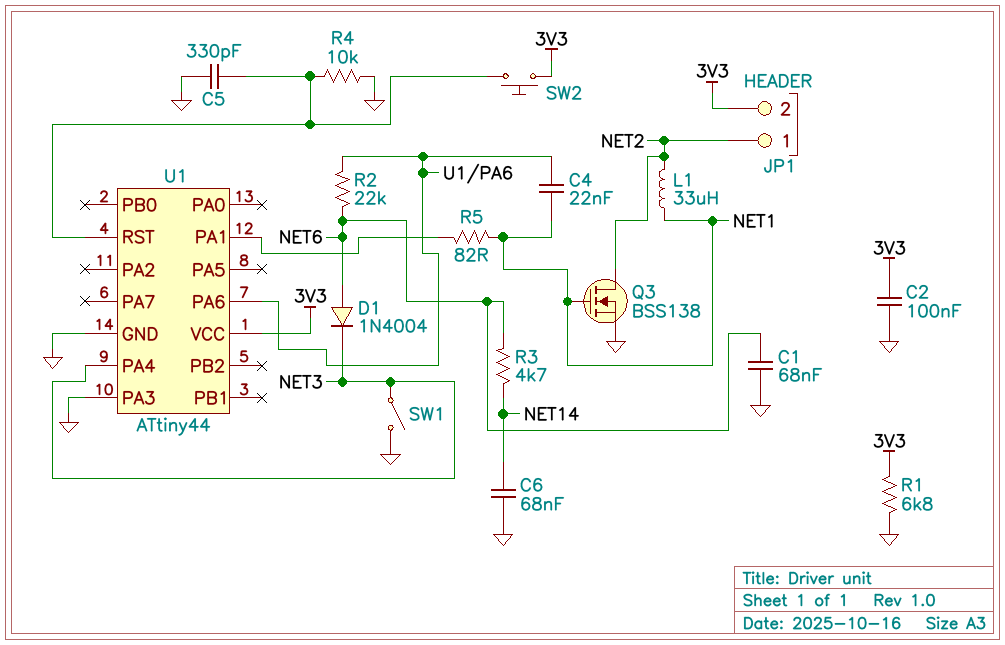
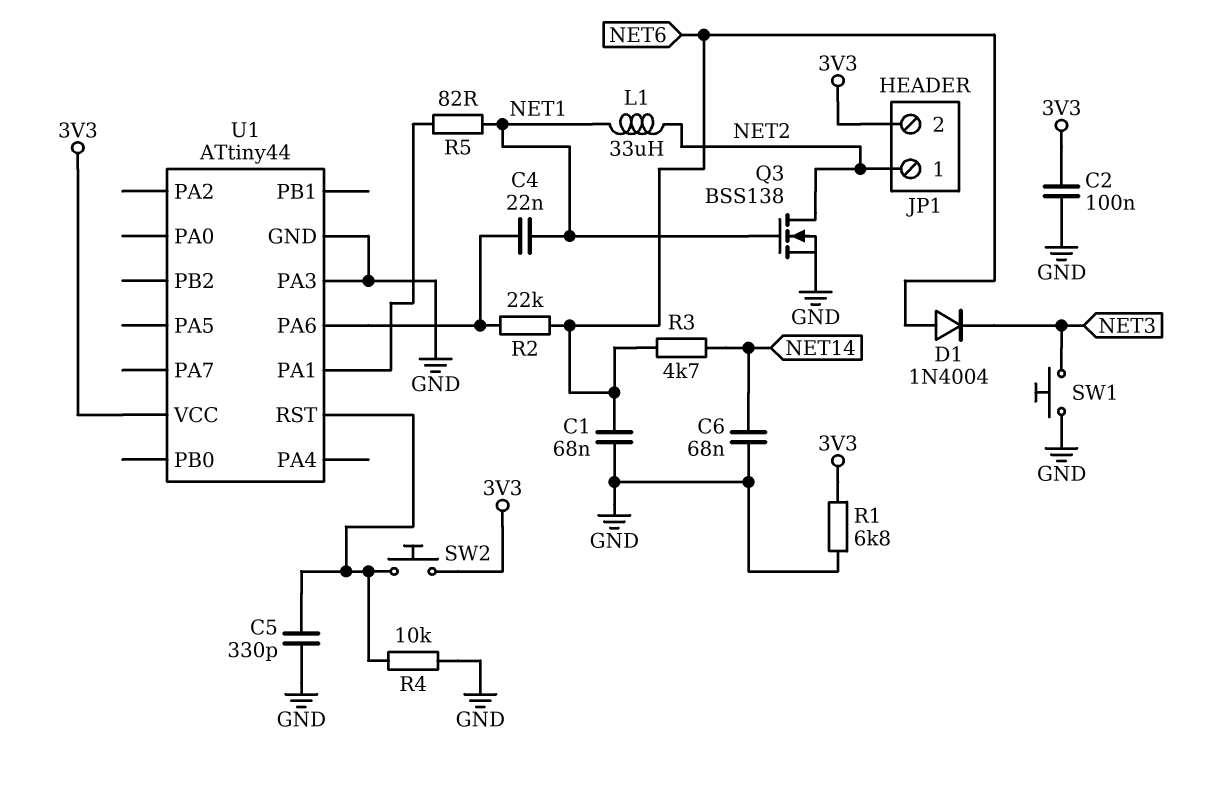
SW1: switch (GND, NET3) -> button (GND, NET3)
U1 pin PA4: NET3 -> none

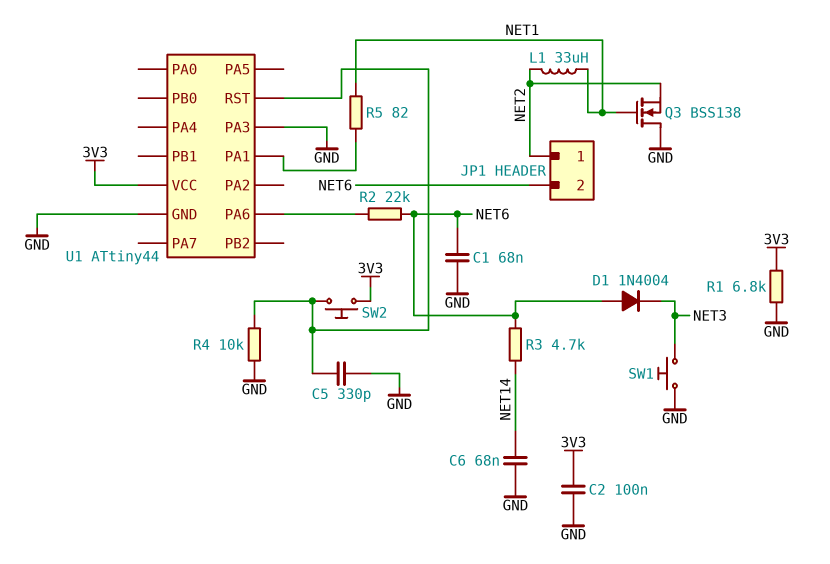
C4: 22nF (NET1, U1/PA6) -> none
JP1 pin 2: 3V3 -> NET6
Q3: NMOS BSS138 (G NET1, D NET2, S GND) -> NMOS BSS138 (G NET1, D GND, S NET2)

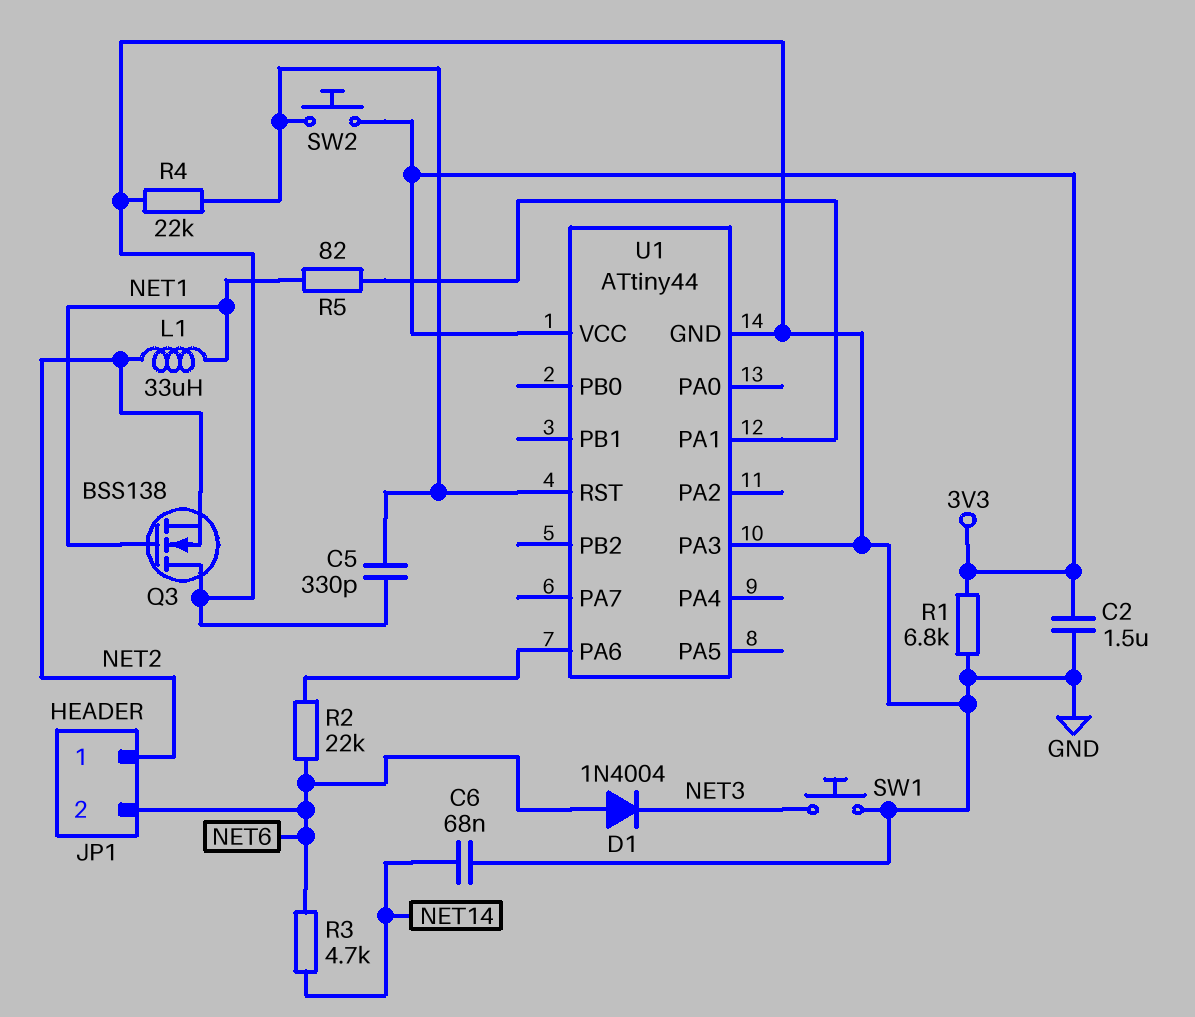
C1: 68nF (GND, NET6) -> none
C2: 100nF (3V3, GND) -> 1.5uF (3V3, GND)
R4: 10k (GND, U1/RST) -> 22k (GND, U1/RST)

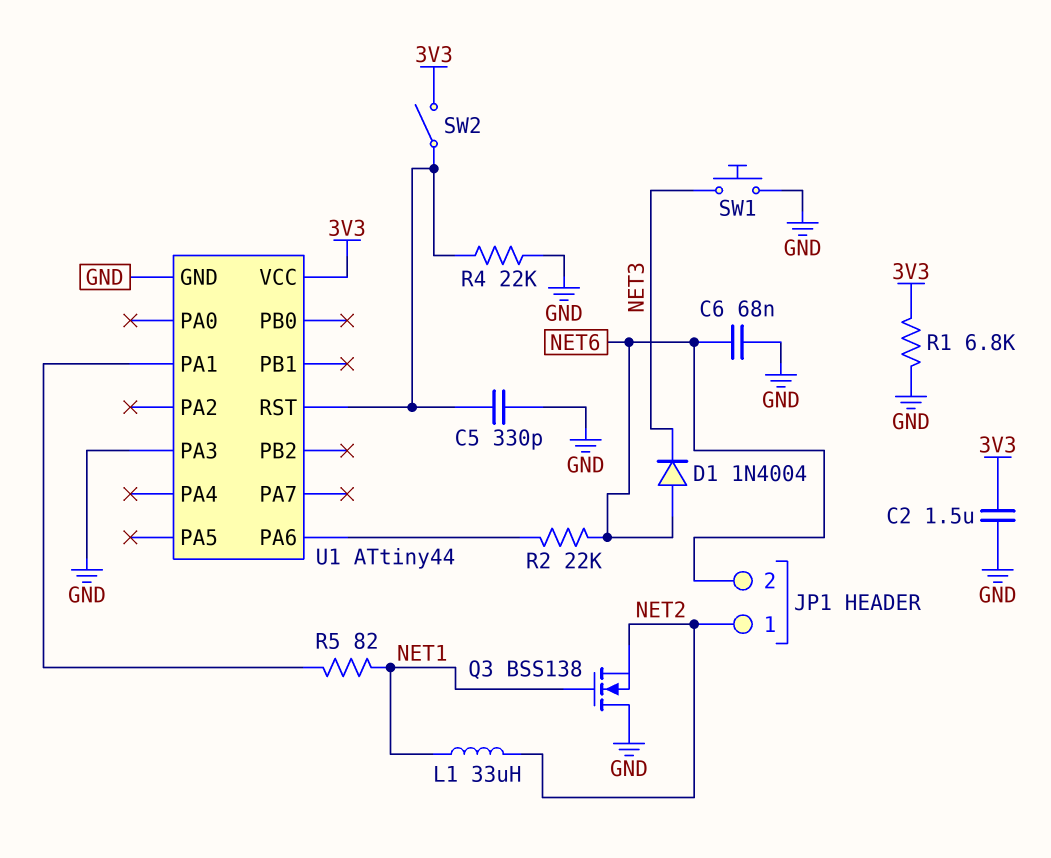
C6: 68nF (GND, NET14) -> 68nF (GND, NET6)
R3: 4.7k (NET6, NET14) -> none
SW2: button (3V3, U1/RST) -> switch (3V3, U1/RST)

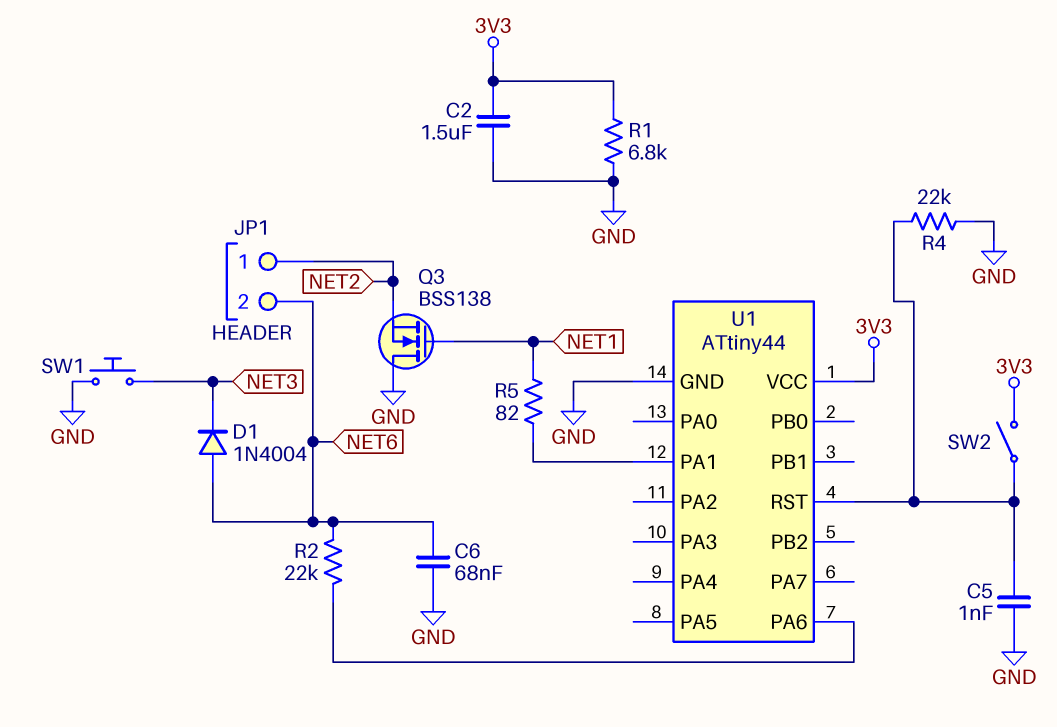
C5: 330pF (GND, U1/RST) -> 1nF (GND, U1/RST)
L1: 33uH (NET1, NET2) -> none
U1 pin PA3: GND -> none

